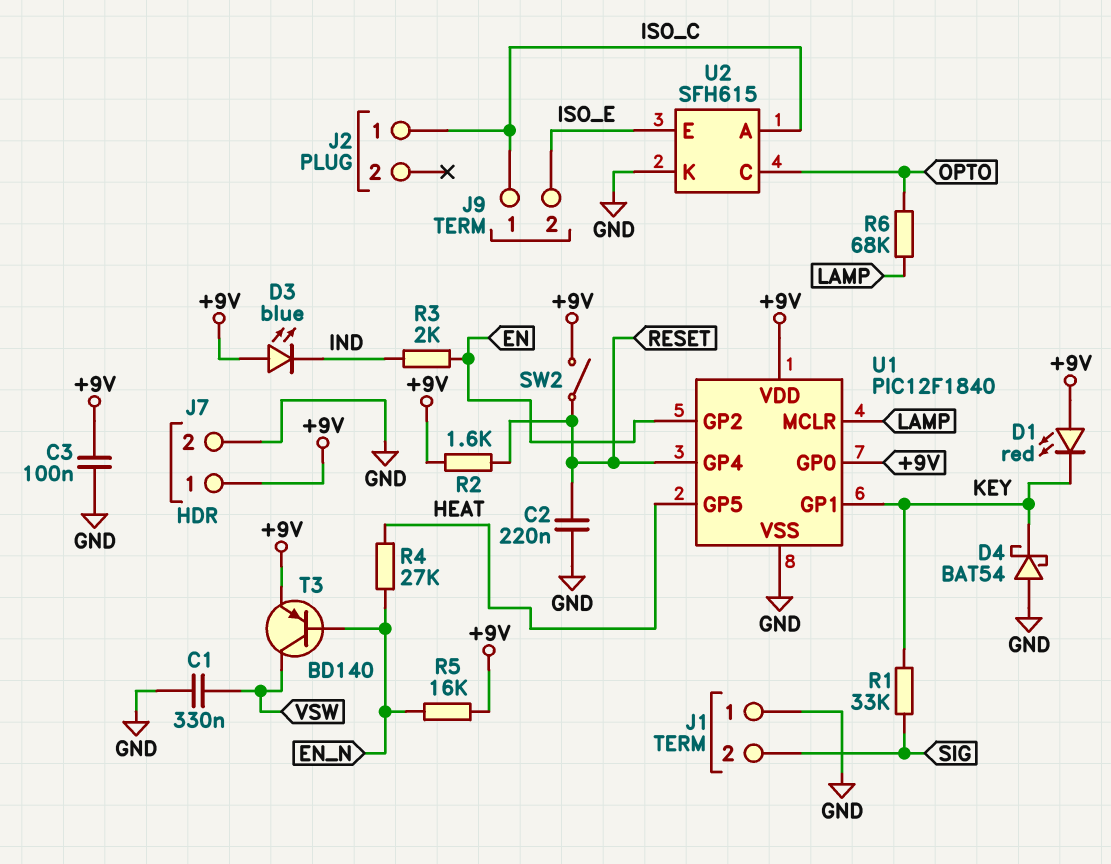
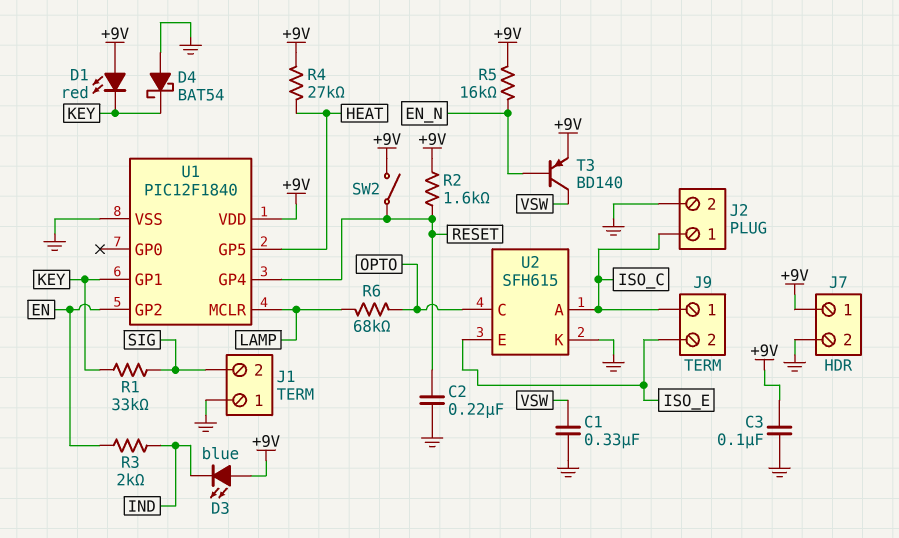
J2 pin 2: none -> GND
R4: 27k (EN_N, HEAT) -> 27k (+9V, HEAT)
U1 pin GP0: +9V -> none

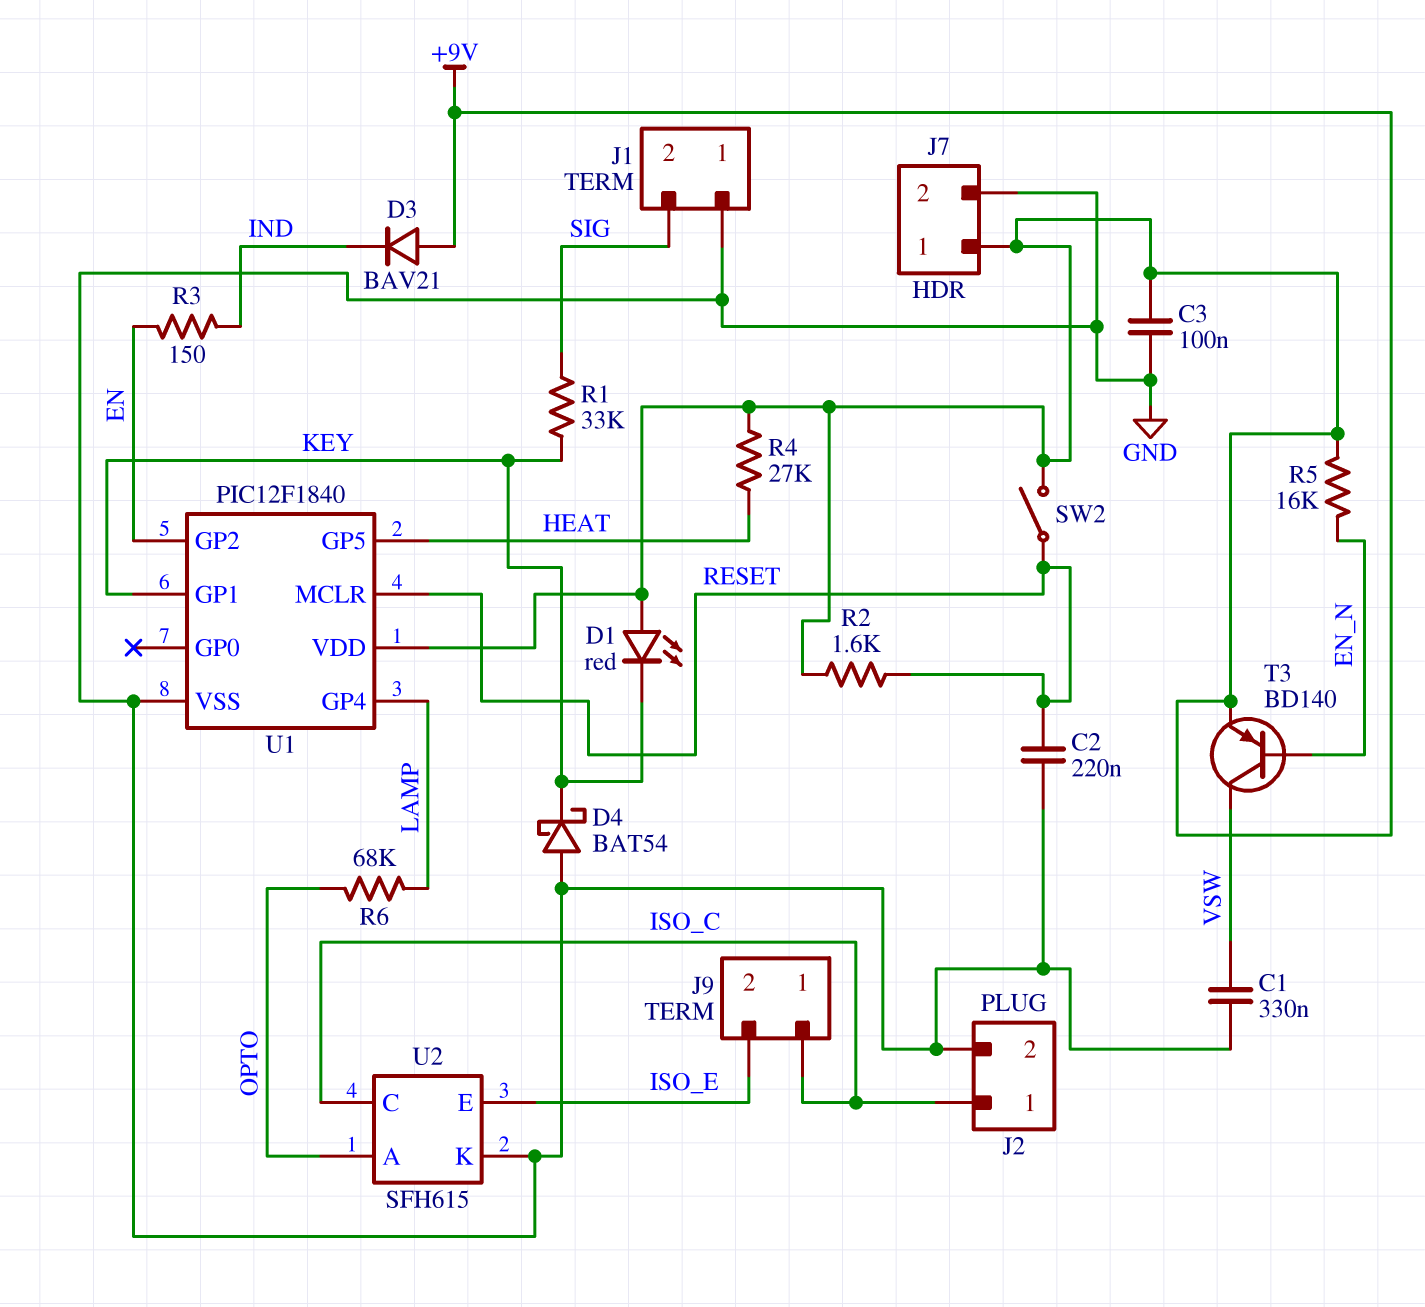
D3: LED blue (A +9V, K IND) -> diode BAV21 (A +9V, K IND)
R3: 2k (EN, IND) -> 150 (EN, IND)
U1 pin GP4: RESET -> LAMP
U1 pin MCLR: LAMP -> RESET
U2 pin A: ISO_C -> OPTO
U2 pin C: OPTO -> ISO_C

